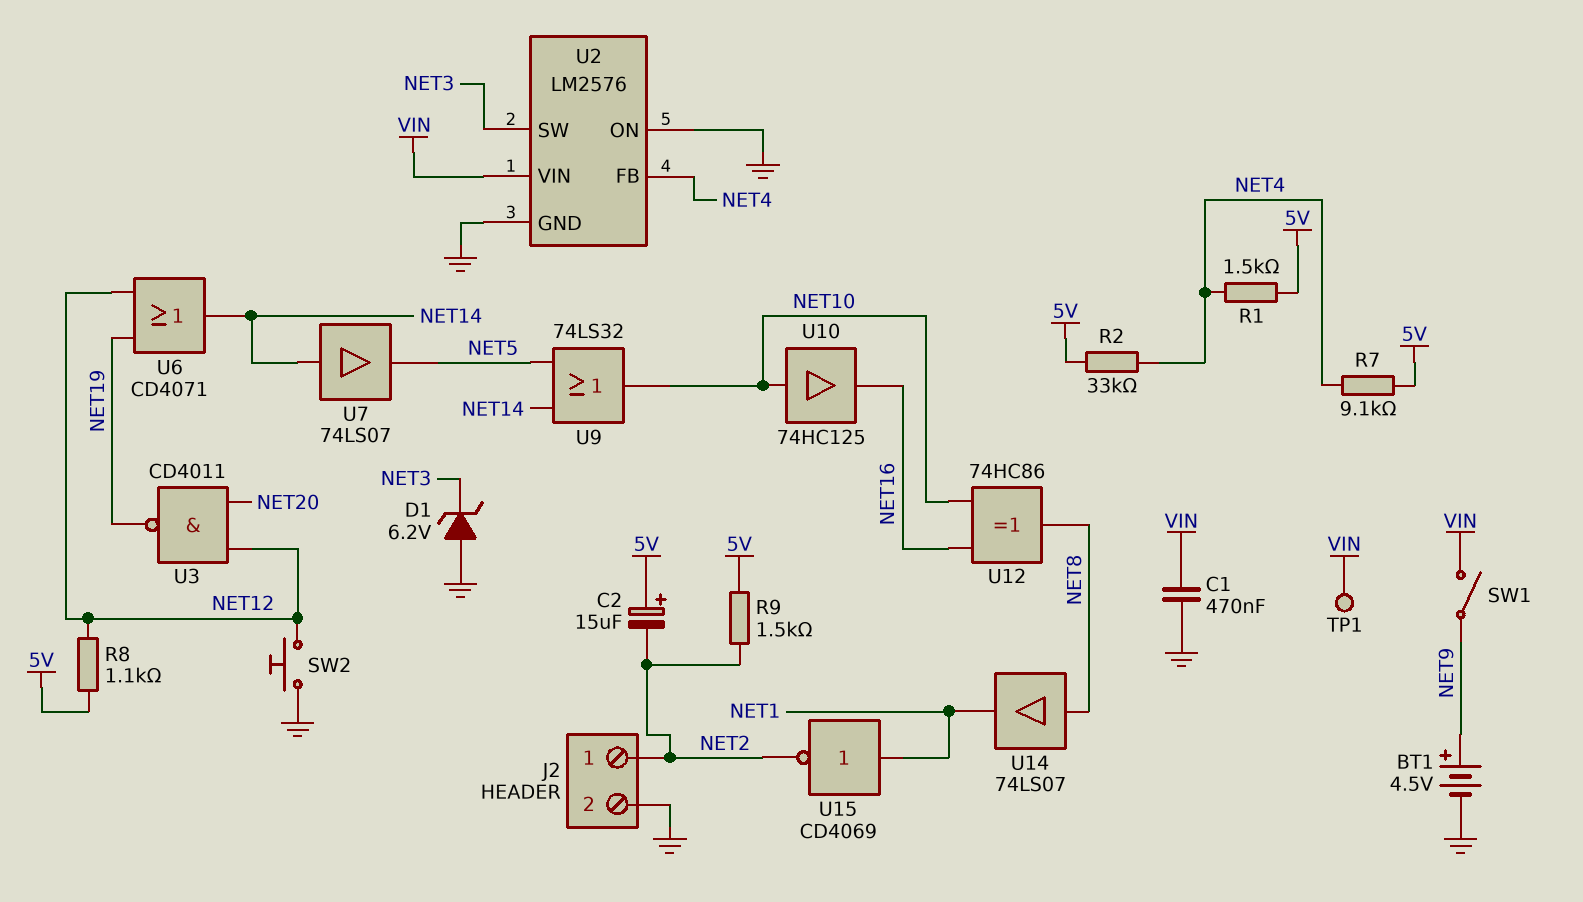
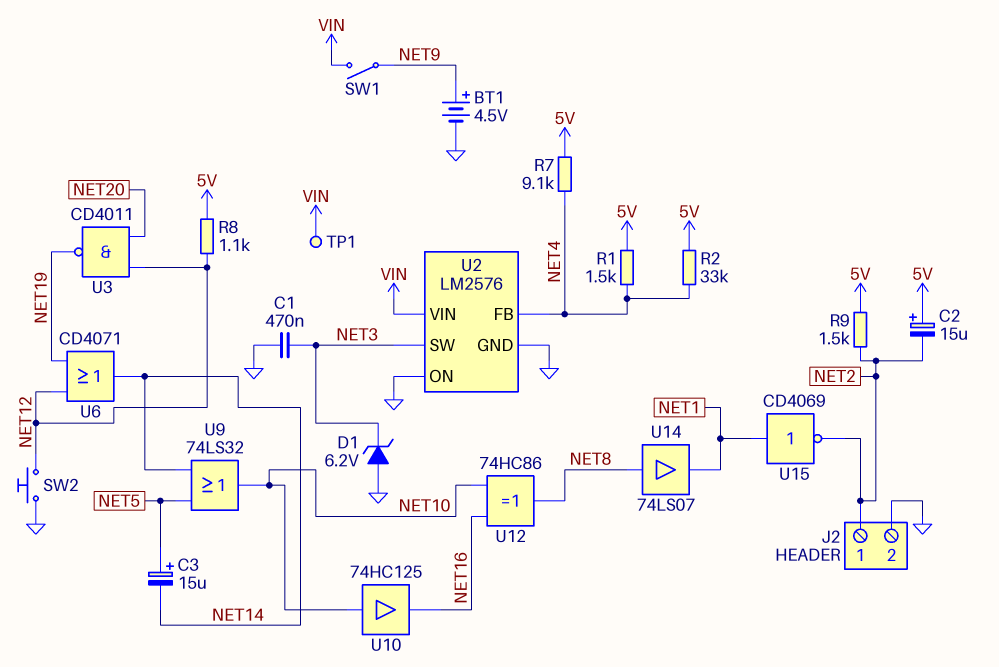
C1: 470nF (GND, VIN) -> 470nF (GND, NET3)
C3: none -> 15uF (plus NET5, minus NET14)
U7: buffer 74LS07 (in NET14, out NET5) -> none

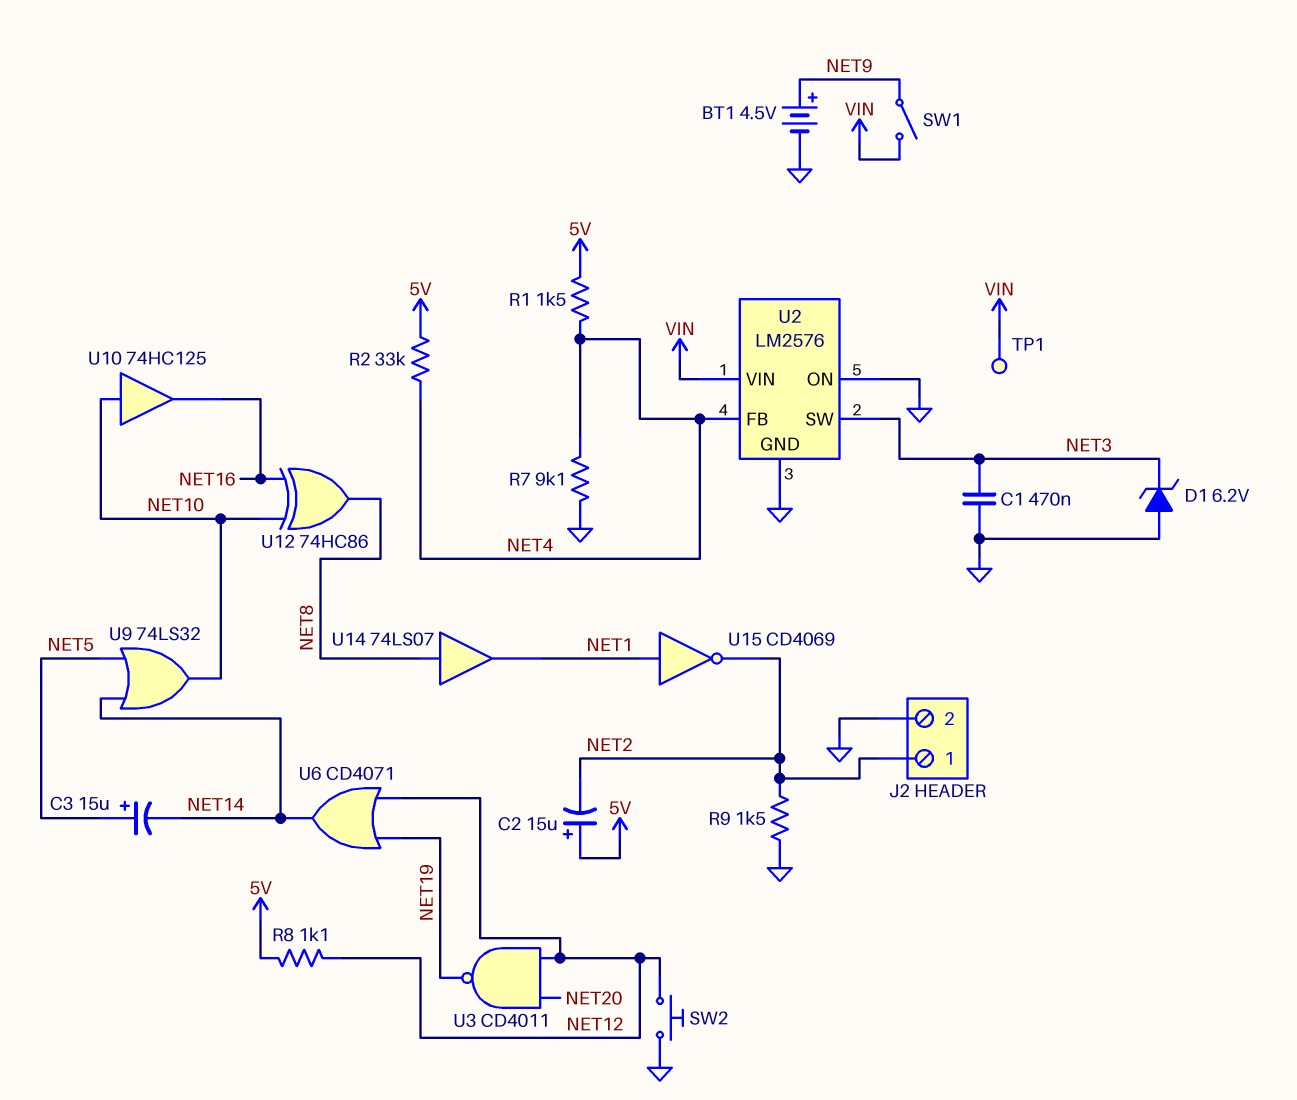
R7: 9.1k (5V, NET4) -> 9.1k (GND, NET4)
R9: 1.5k (5V, NET2) -> 1.5k (GND, NET2)

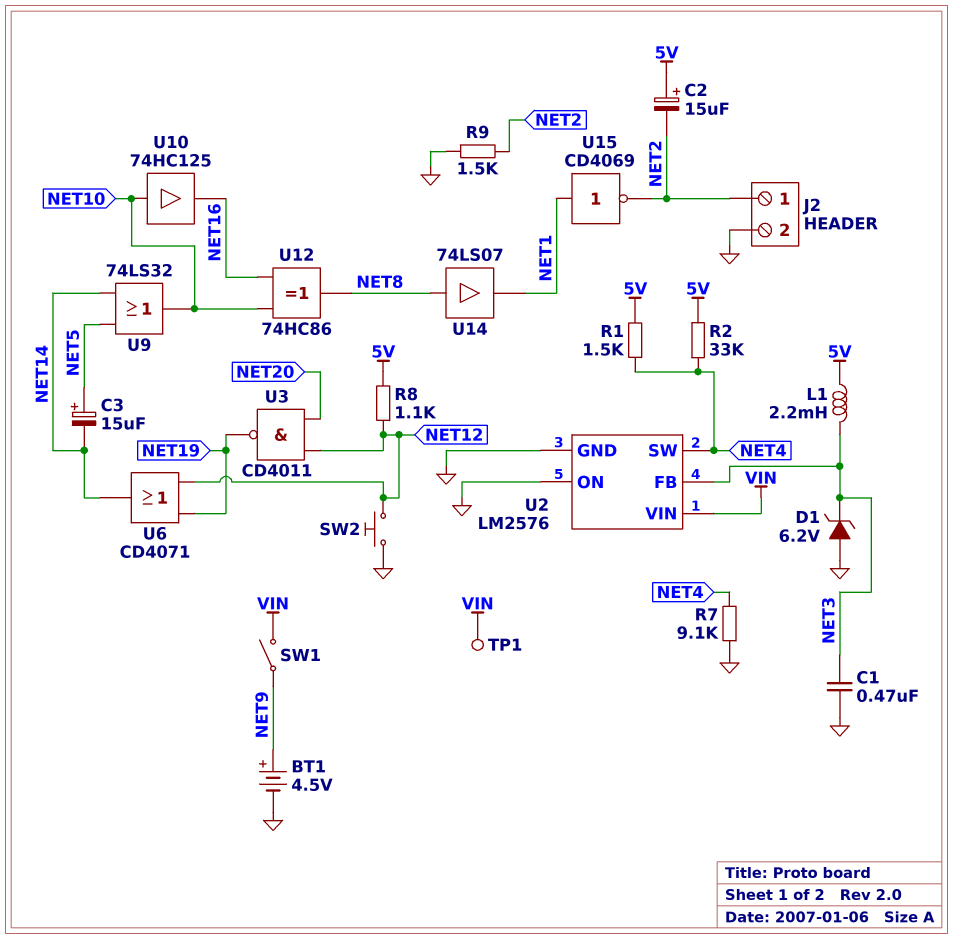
L1: none -> 2.2mH (5V, NET3)
U2 pin FB: NET4 -> NET3
U2 pin SW: NET3 -> NET4

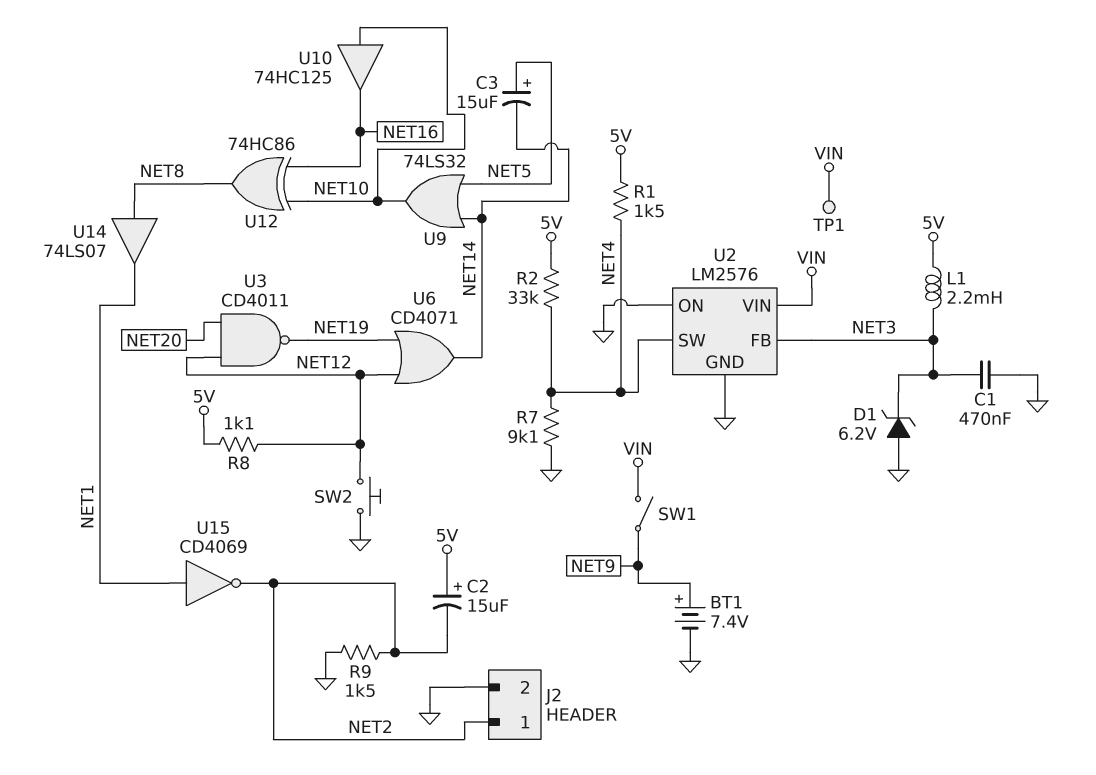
BT1: 4.5V (plus NET9, minus GND) -> 7.4V (plus NET9, minus GND)

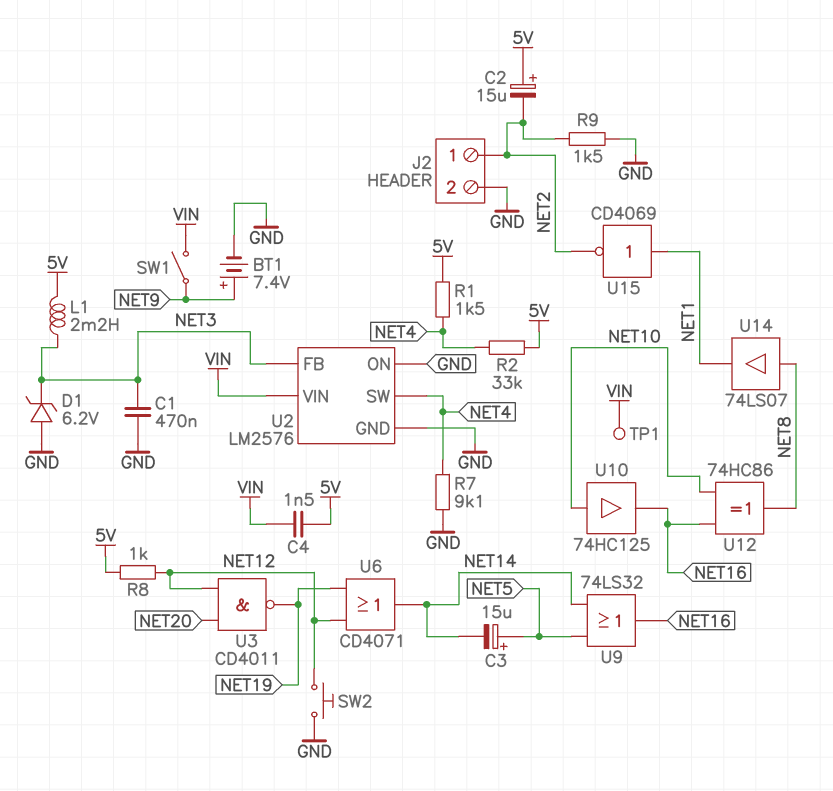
C4: none -> 1.5nF (5V, VIN)
R8: 1.1k (5V, NET12) -> 1k (5V, NET12)
U9: OR 74LS32 (in NET5, in NET14, out NET10) -> OR 74LS32 (in NET5, in NET14, out NET16)

